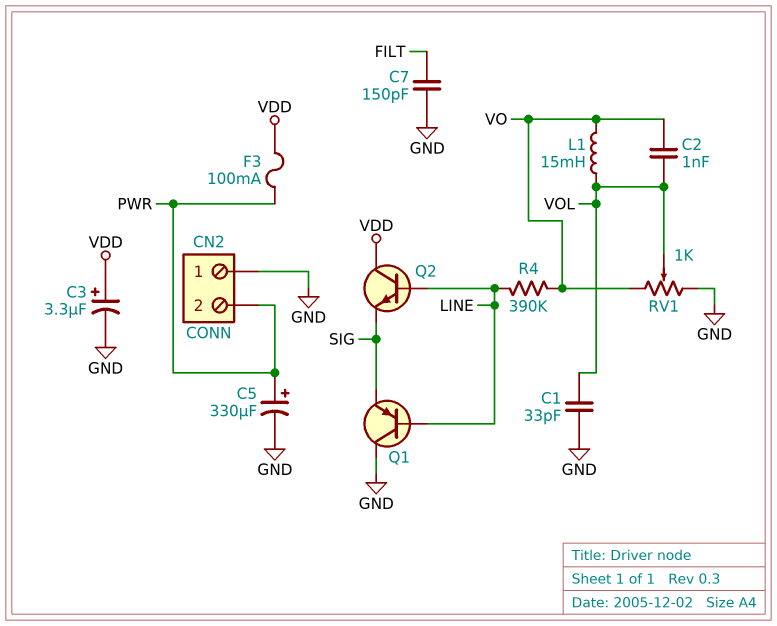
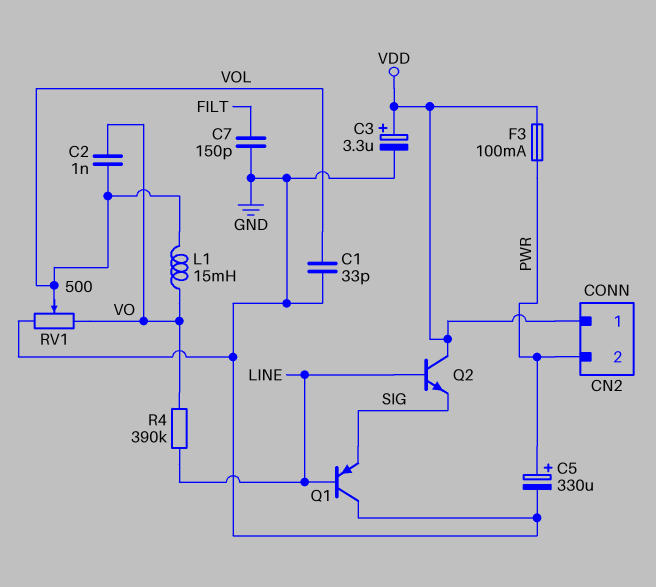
CN2 pin 1: GND -> VDD
RV1: 1k (GND, VO, wiper VOL) -> 500 (GND, VO, wiper VOL)

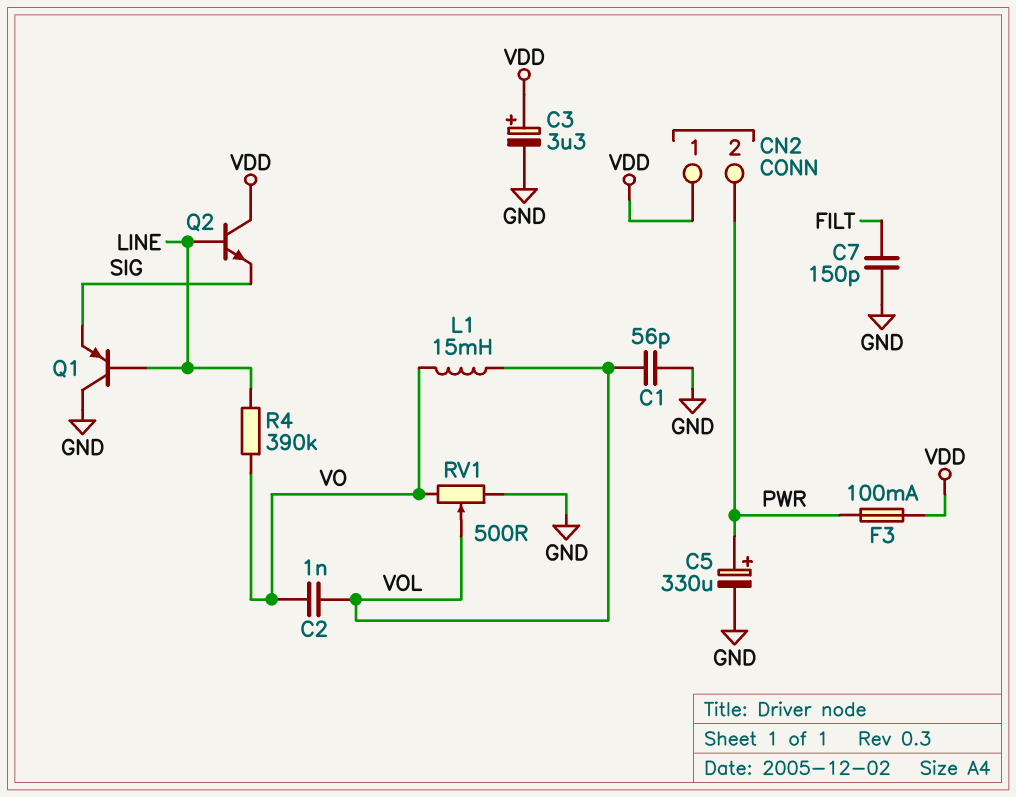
C1: 33pF (GND, VOL) -> 56pF (GND, VOL)

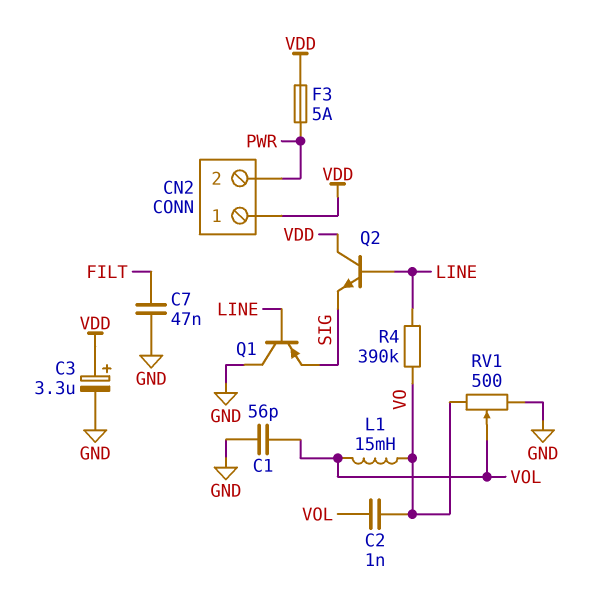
C5: 330uF (plus PWR, minus GND) -> none
C7: 150pF (FILT, GND) -> 47nF (FILT, GND)
F3: 100mA (PWR, VDD) -> 5A (PWR, VDD)

